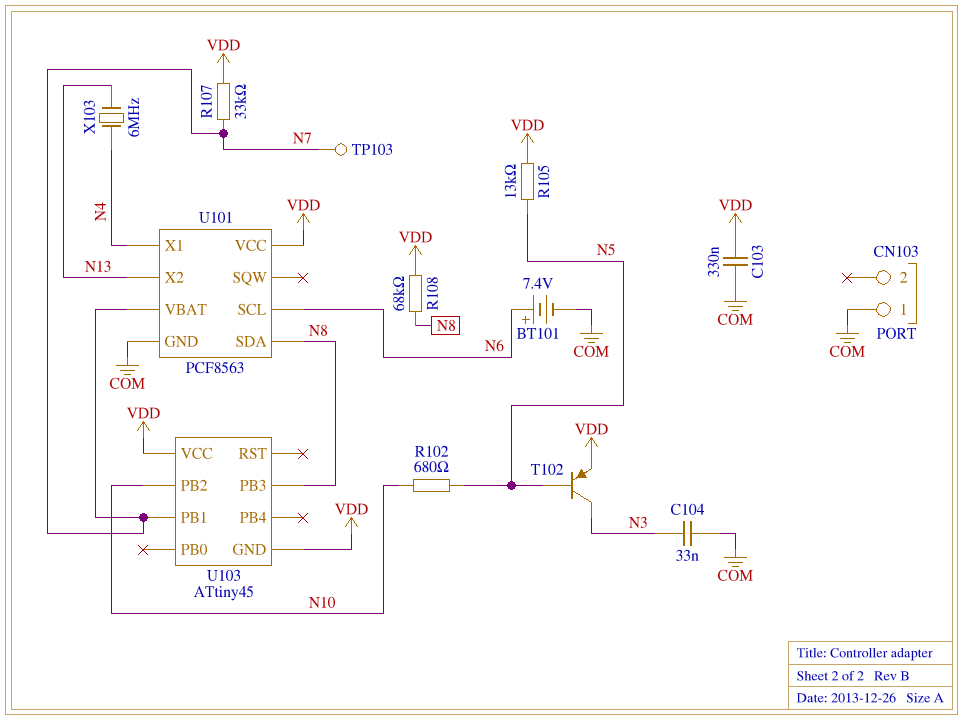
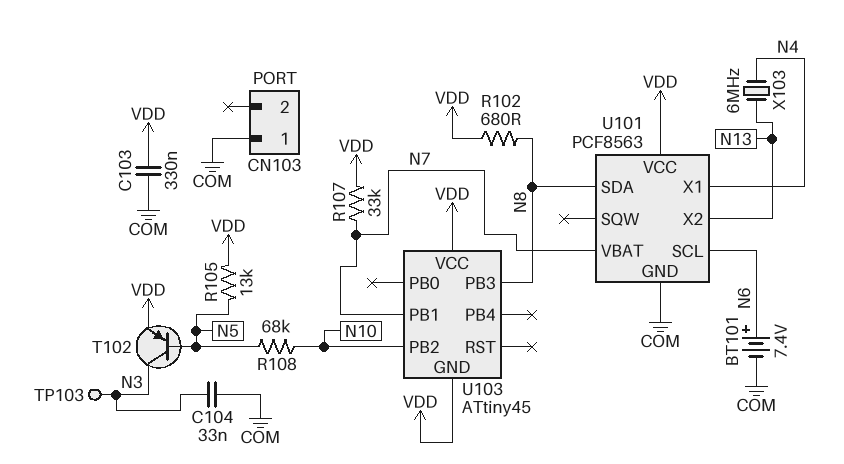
R102: 680 (N5, N10) -> 680 (N8, VDD)
R108: 68k (N8, VDD) -> 68k (N5, N10)
TP103: test point (N7) -> test point (N3)

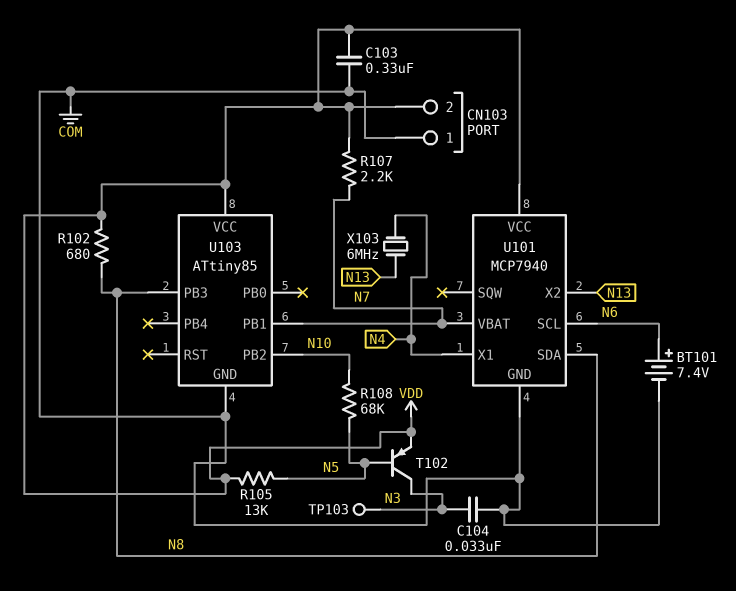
CN103 pin 2: none -> VDD
R107: 33k (N7, VDD) -> 2.2k (N7, VDD)
U101: PCF8563 -> MCP7940
U103: ATtiny45 -> ATtiny85
U103 pin GND: VDD -> COM

